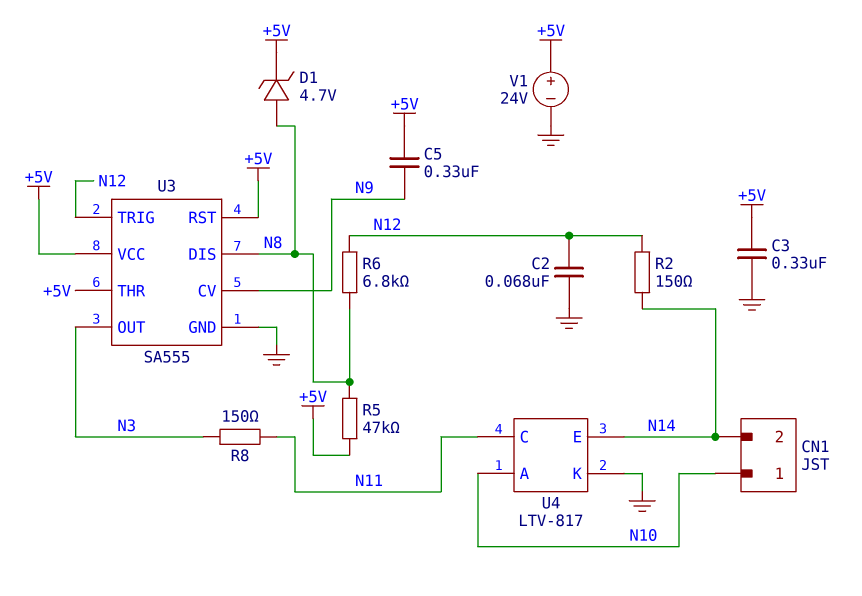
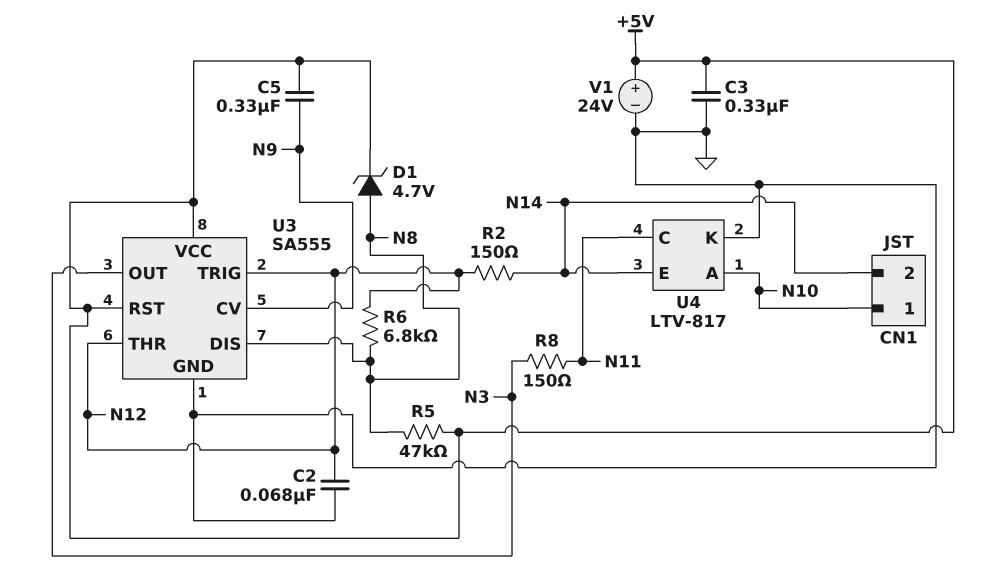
U3 pin THR: +5V -> N12

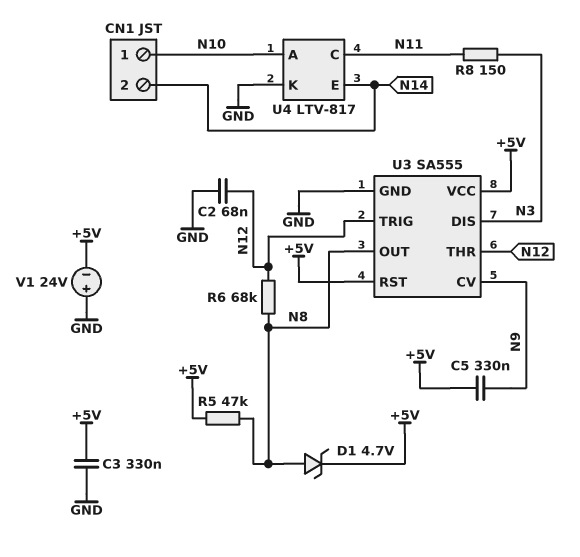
R2: 150 (N12, N14) -> none
R6: 6.8k (N8, N12) -> 68k (N8, N12)
U3 pin DIS: N8 -> N3
U3 pin OUT: N3 -> N8
V1: 24V (plus +5V, minus GND) -> 24V (plus GND, minus +5V)

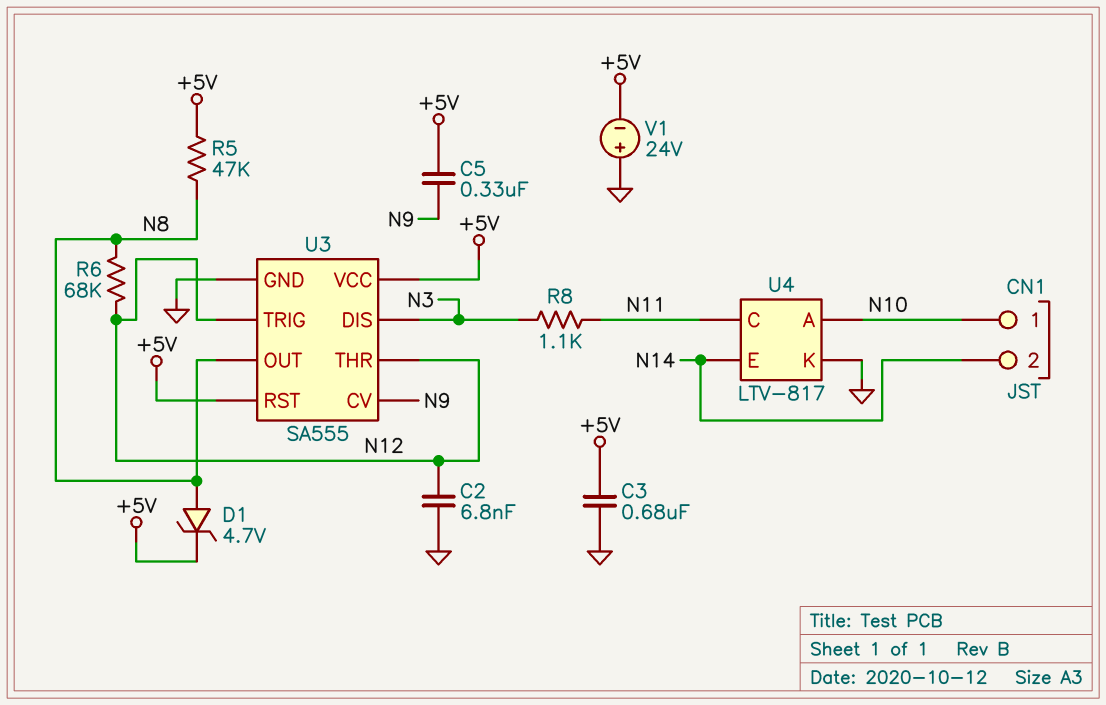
C2: 68nF (GND, N12) -> 6.8nF (GND, N12)
C3: 330nF (+5V, GND) -> 680nF (+5V, GND)
R8: 150 (N3, N11) -> 1.1k (N3, N11)

